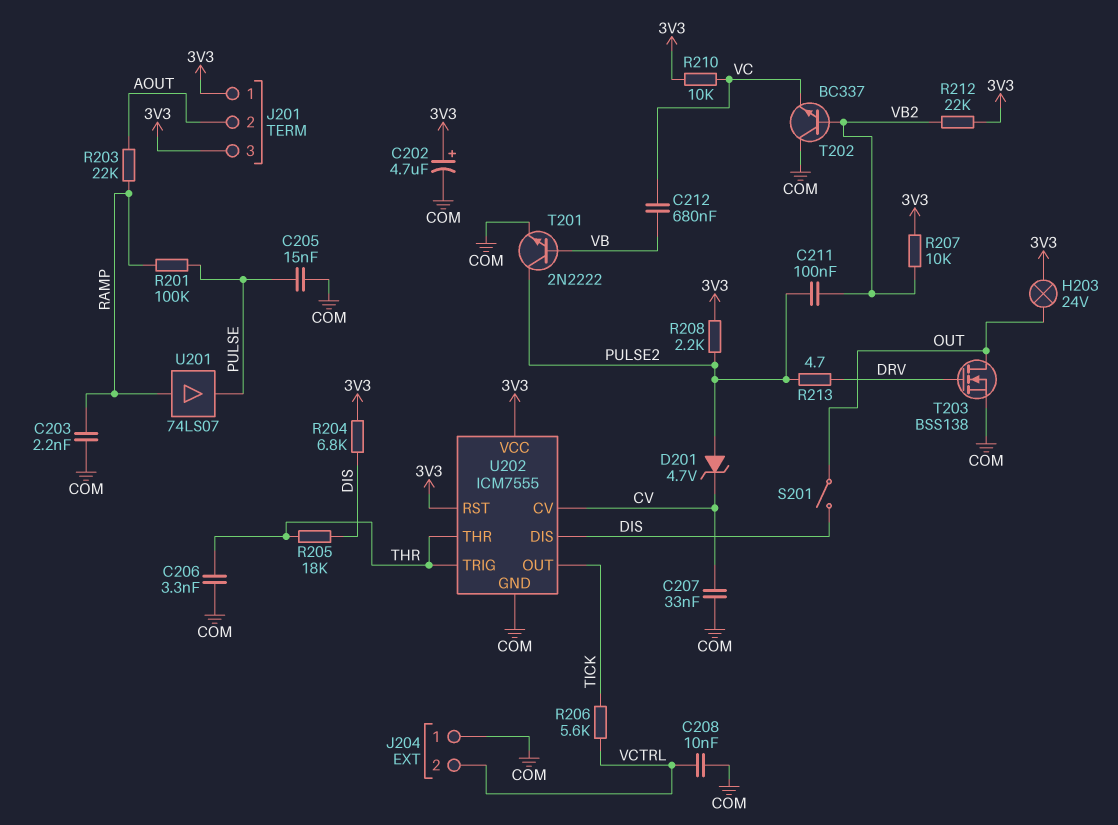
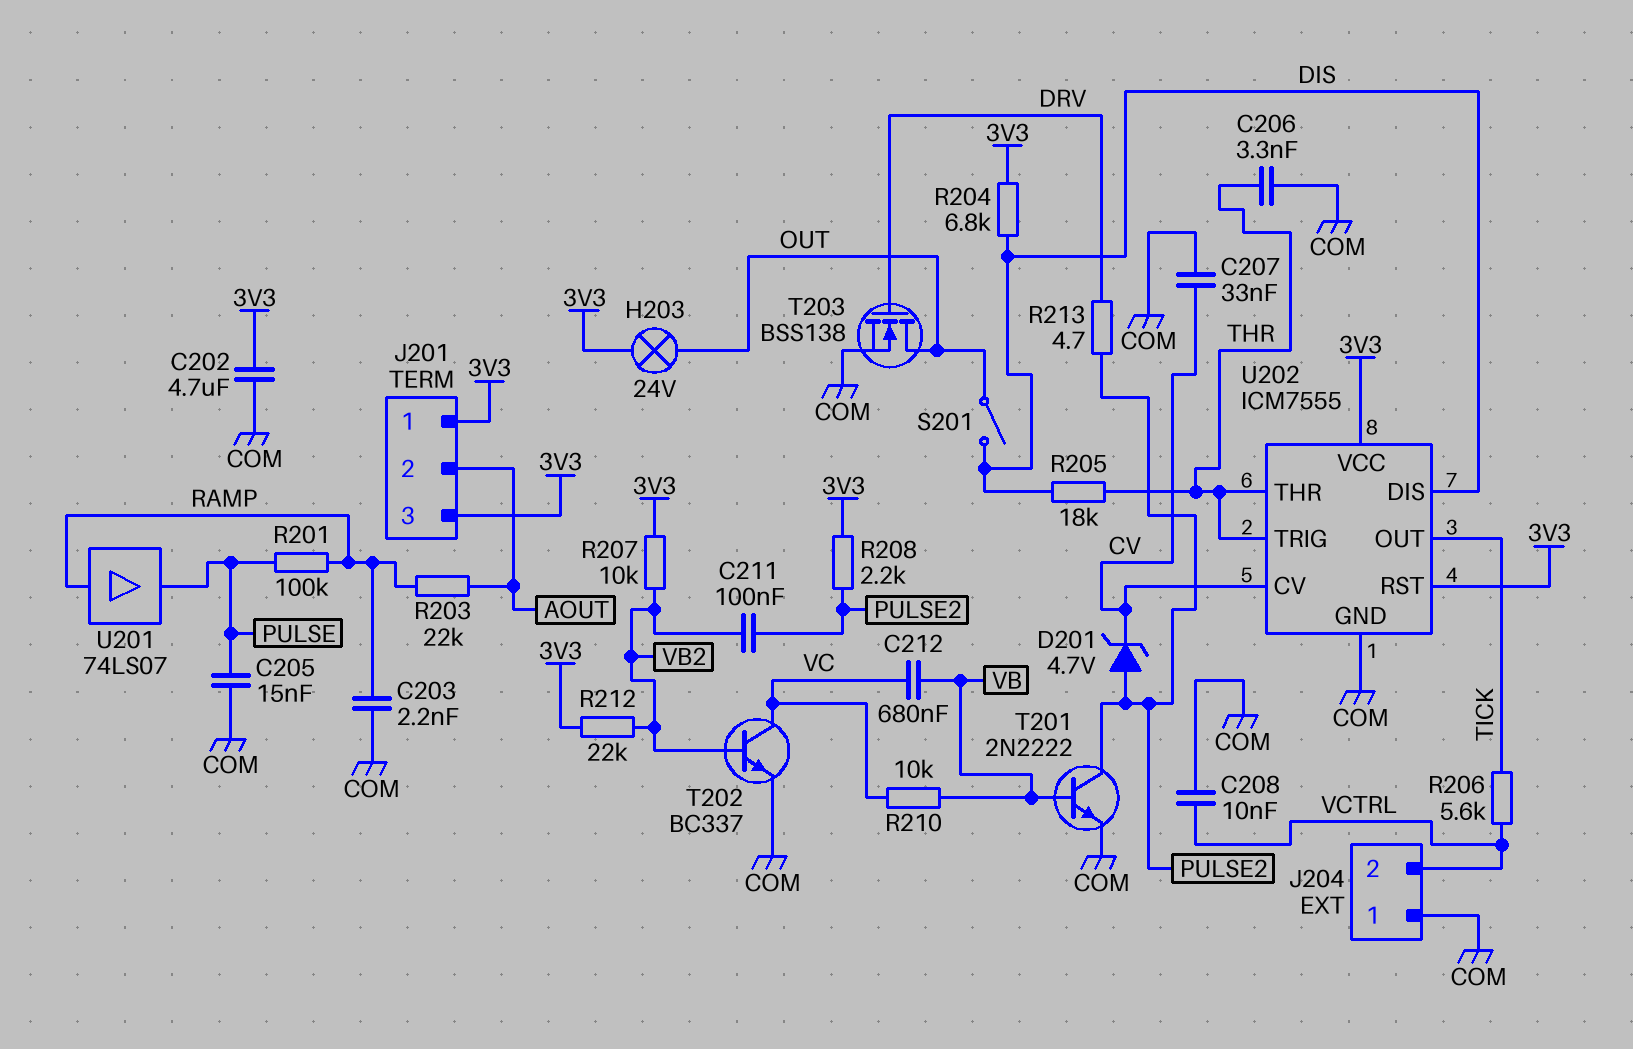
C202: 4.7uF (plus 3V3, minus COM) -> 4.7uF (3V3, COM)
R210: 10k (3V3, VC) -> 10k (VB, VC)
T202: NPN BC337 (B VB2, C COM, E VC) -> NPN BC337 (B VB2, C VC, E COM)

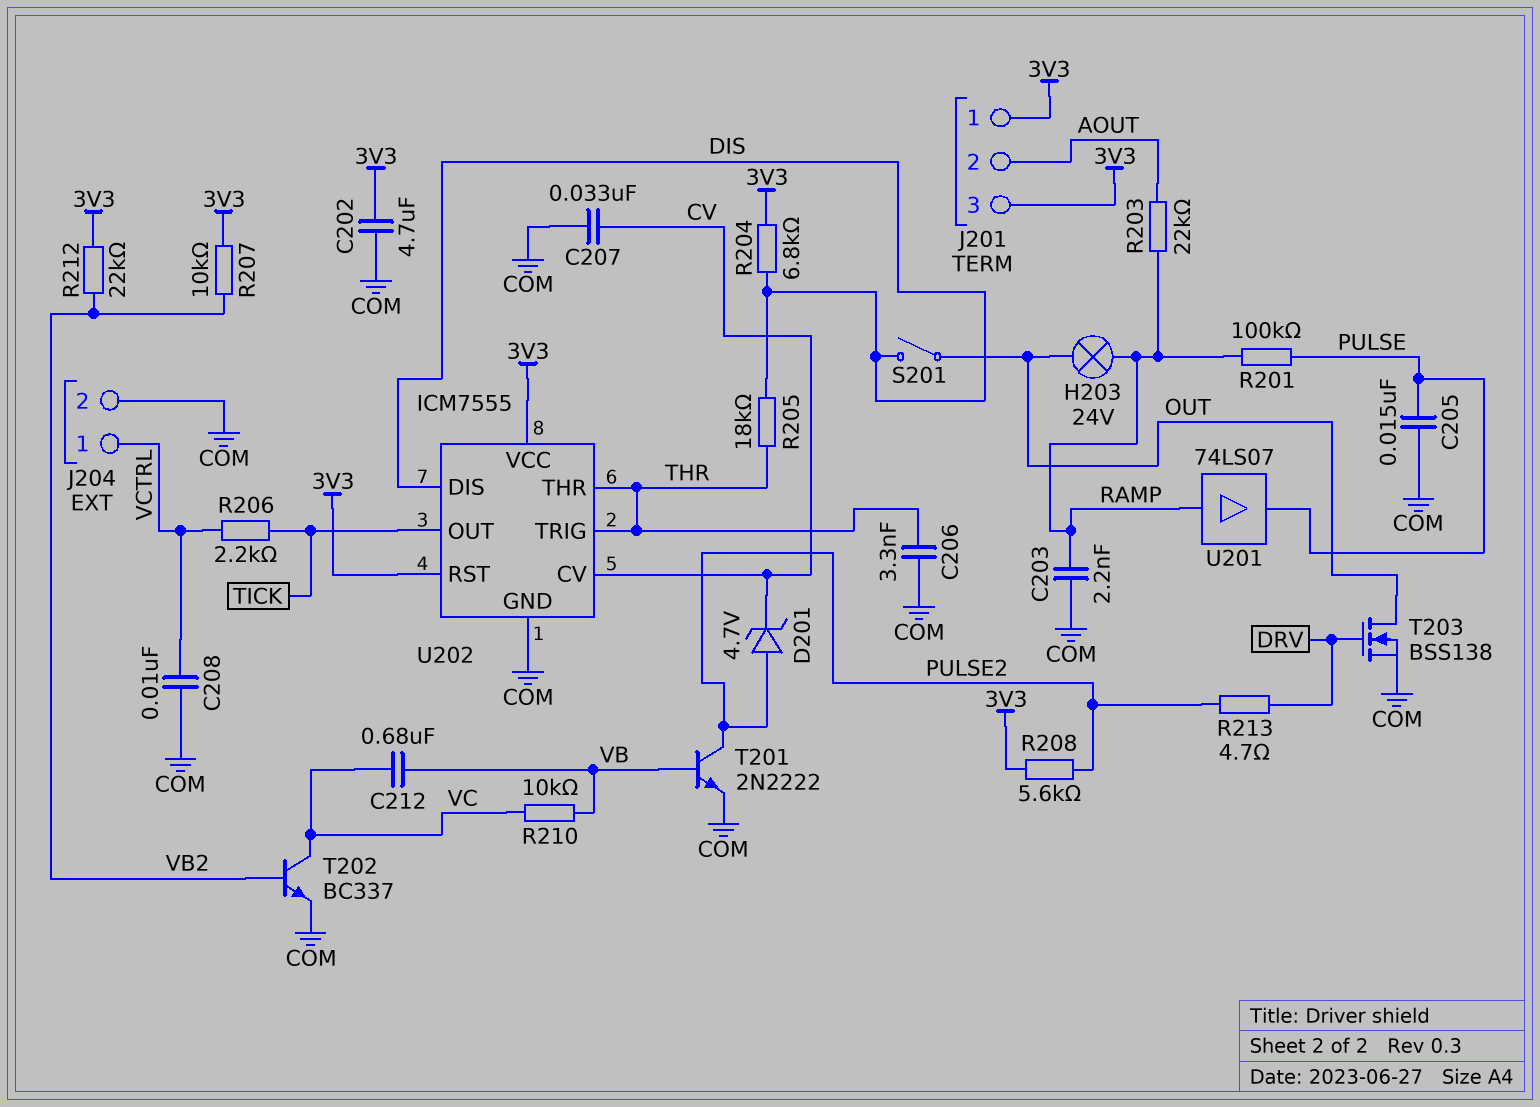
C211: 100nF (PULSE2, VB2) -> none
H203: lamp 24V (3V3, OUT) -> lamp 24V (OUT, RAMP)
J204 pin 1: COM -> VCTRL
J204 pin 2: VCTRL -> COM
R206: 5.6k (TICK, VCTRL) -> 2.2k (TICK, VCTRL)
R208: 2.2k (3V3, PULSE2) -> 5.6k (3V3, PULSE2)

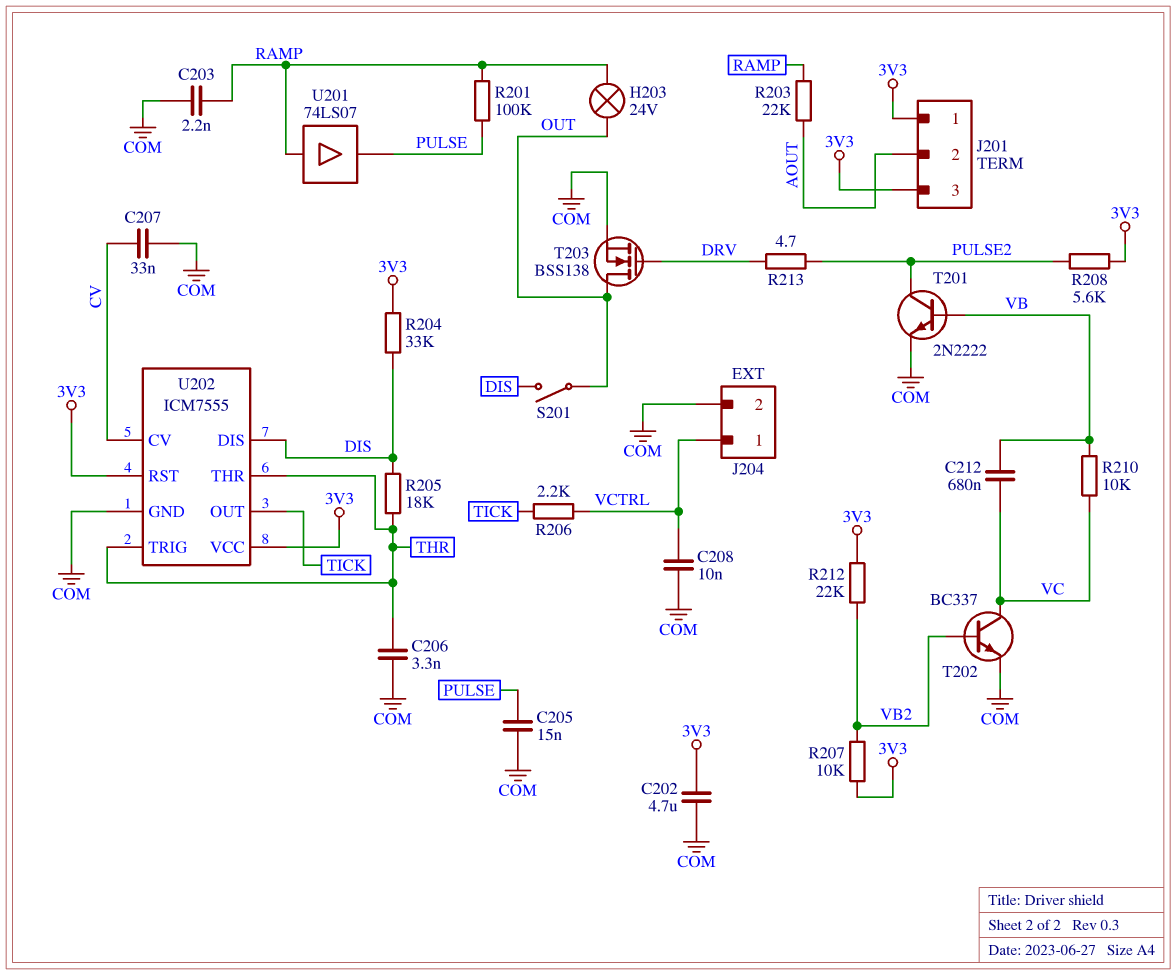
D201: zener 4.7V (A PULSE2, K CV) -> none
R204: 6.8k (3V3, DIS) -> 33k (3V3, DIS)

